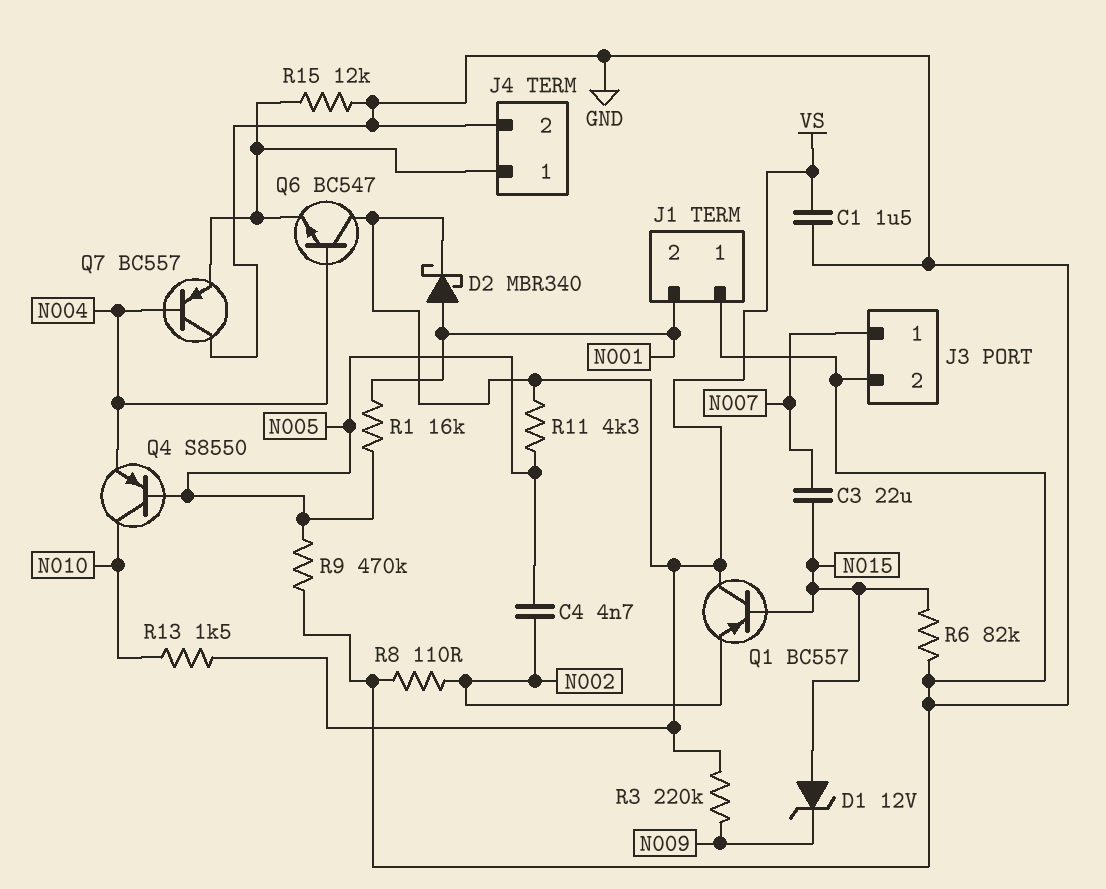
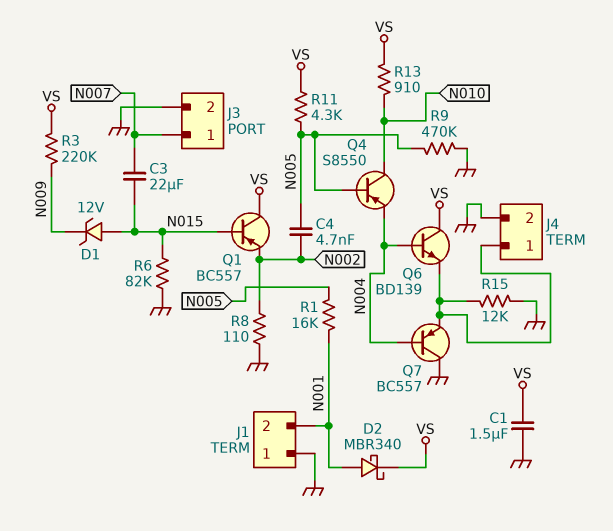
Q6: NPN BC547 (B N004, C VS, E J4/1) -> NPN BD139 (B N004, C VS, E J4/1)
R13: 1.5k (N010, VS) -> 910 (N010, VS)

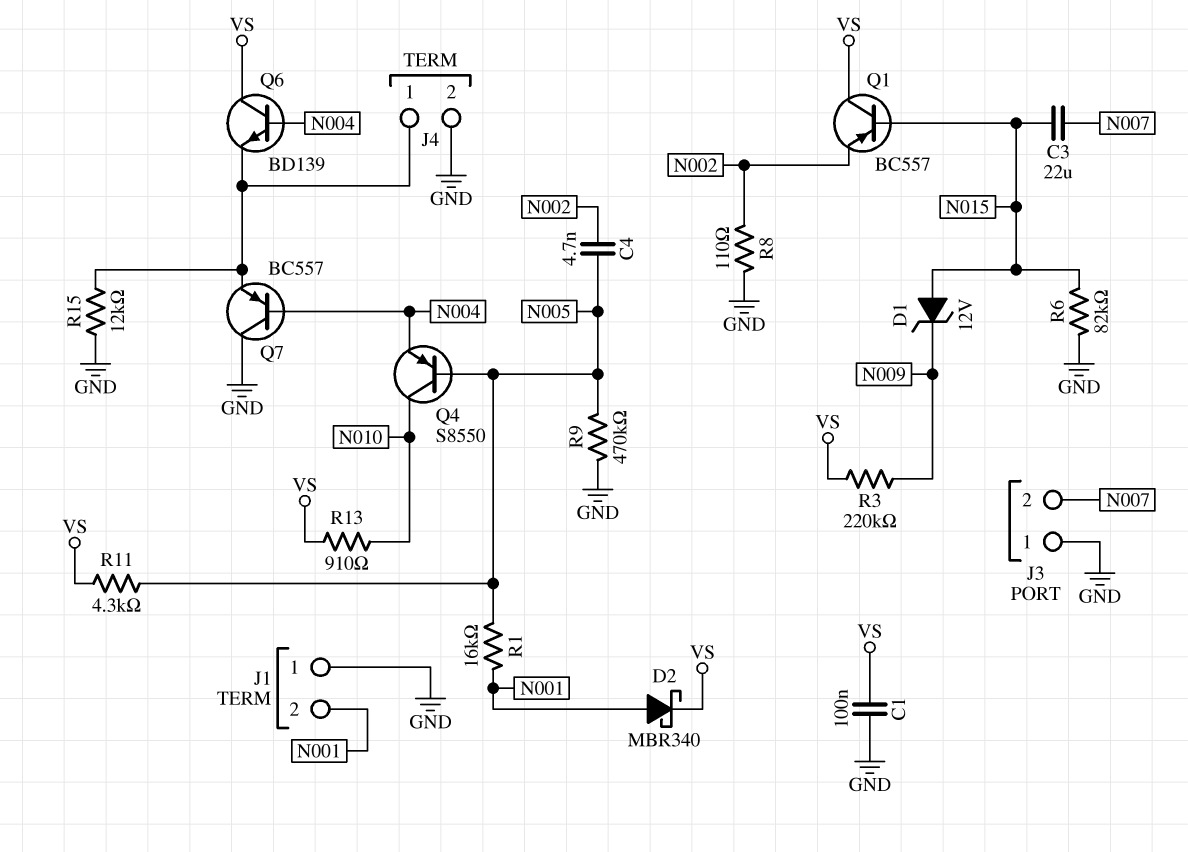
C1: 1.5uF (GND, VS) -> 100nF (GND, VS)
J3 pin 1: N007 -> GND
J3 pin 2: GND -> N007

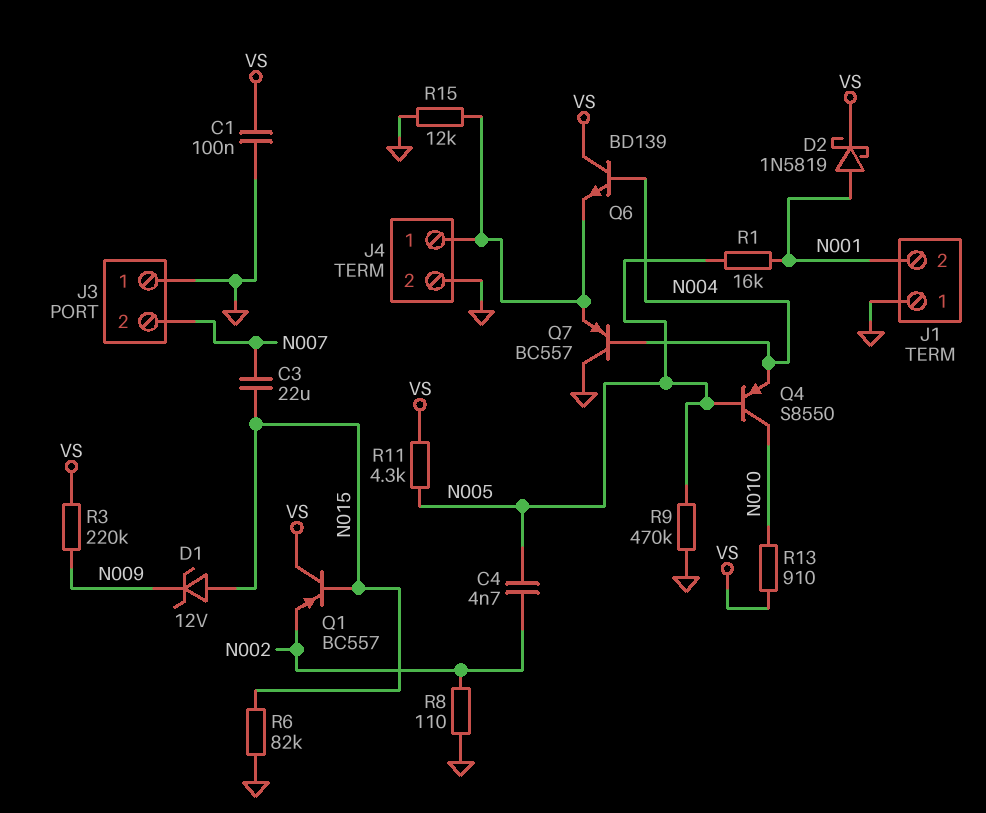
D2: schottky MBR340 (A N001, K VS) -> schottky 1N5819 (A N001, K VS)

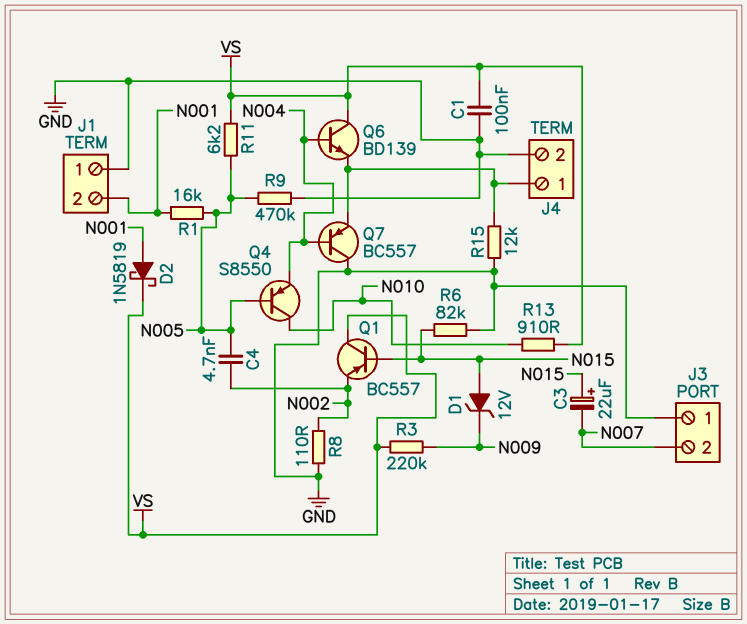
C3: 22uF (N007, N015) -> 22uF (plus N015, minus N007)
R11: 4.3k (N005, VS) -> 6.2k (N005, VS)

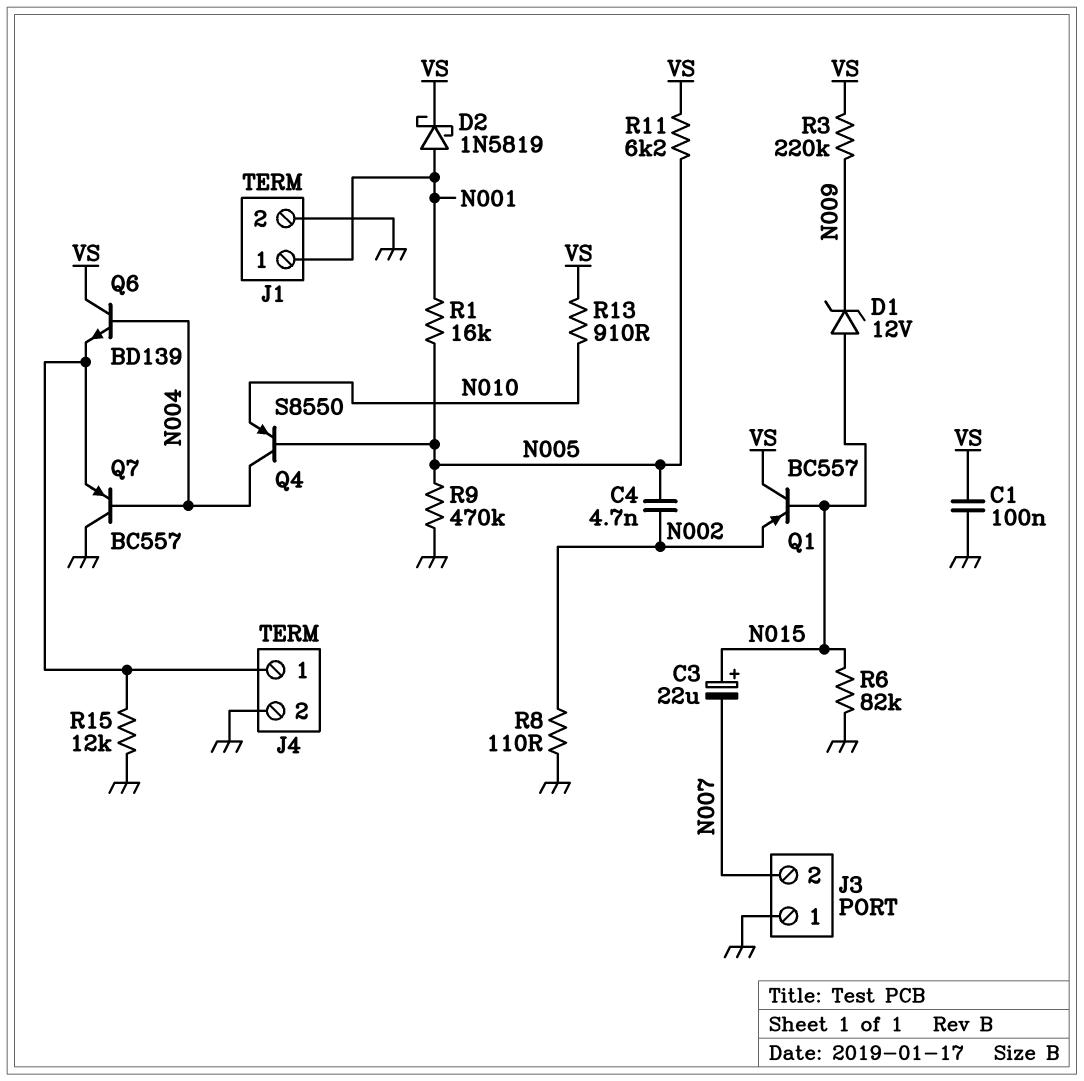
J1 pin 1: GND -> N001
J1 pin 2: N001 -> GND
Q4: PNP S8550 (B N005, C N010, E N004) -> PNP S8550 (B N005, C N004, E N010)

